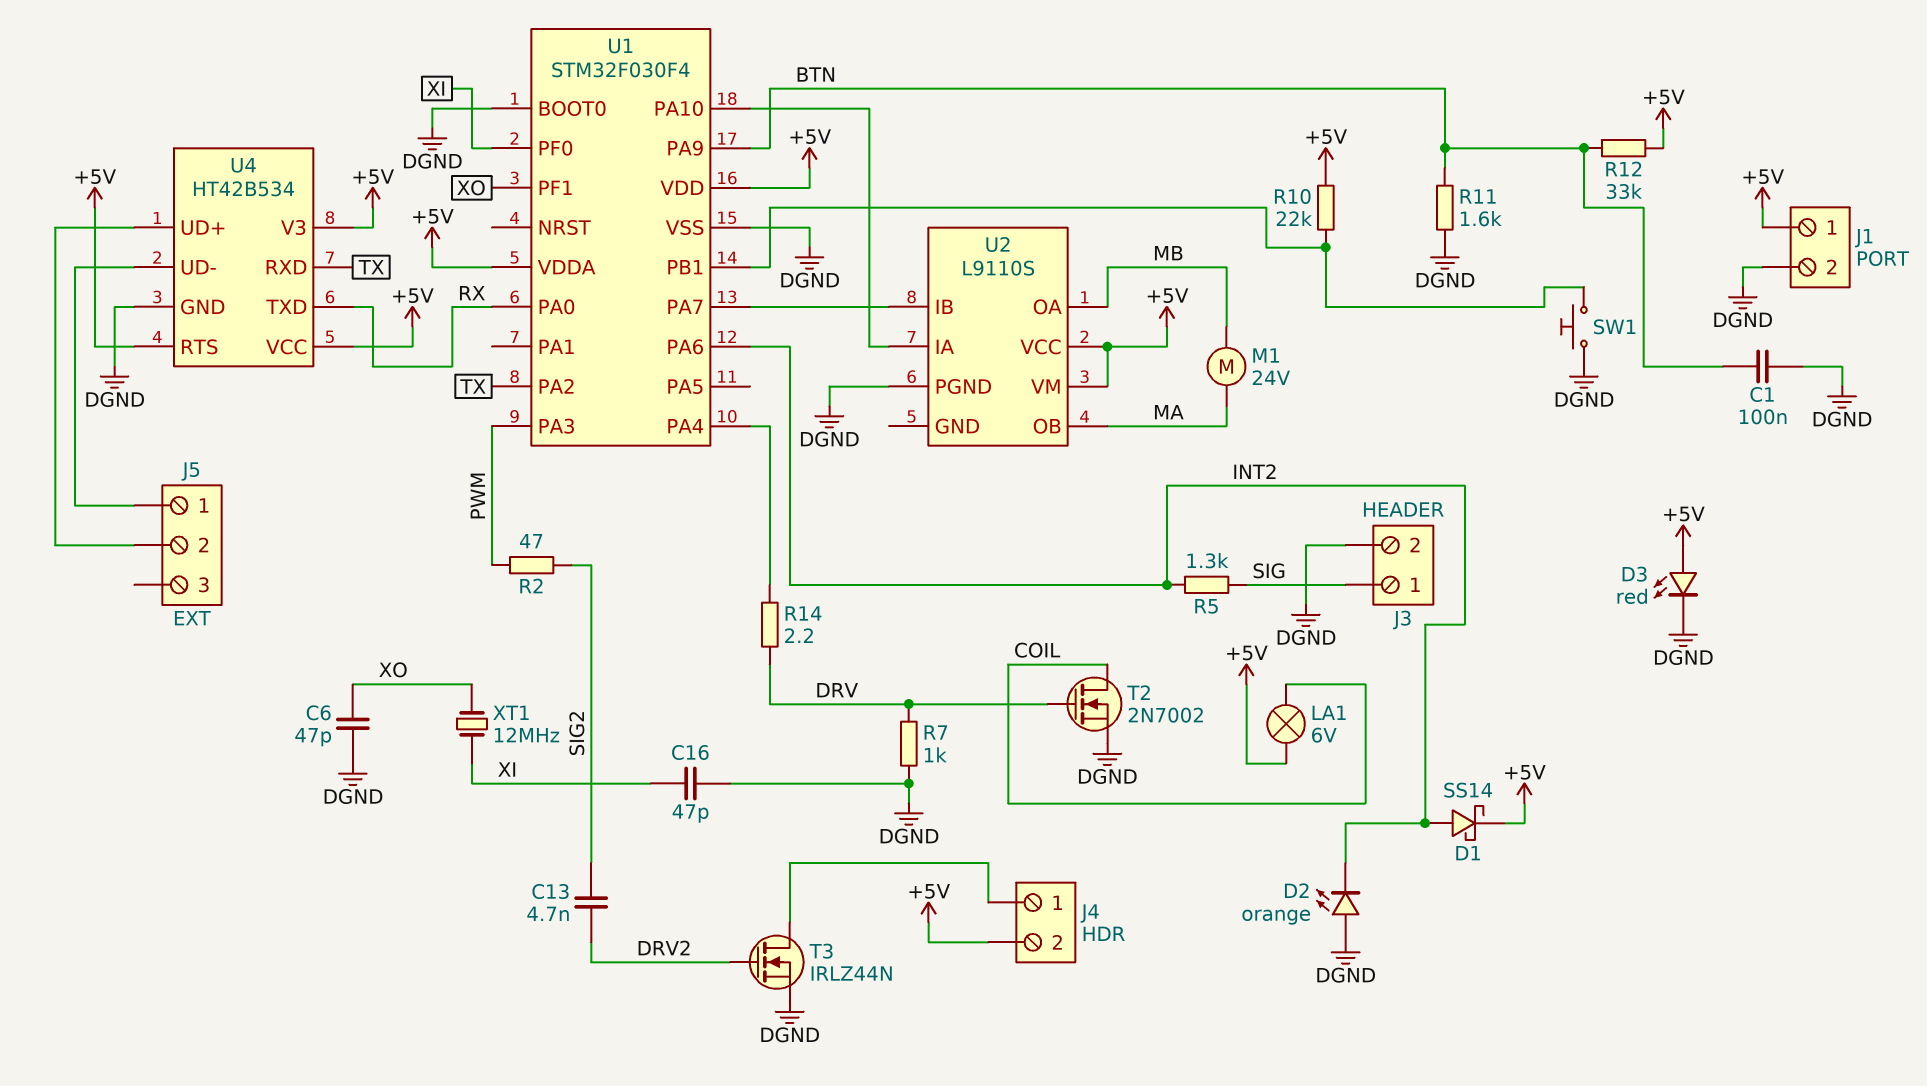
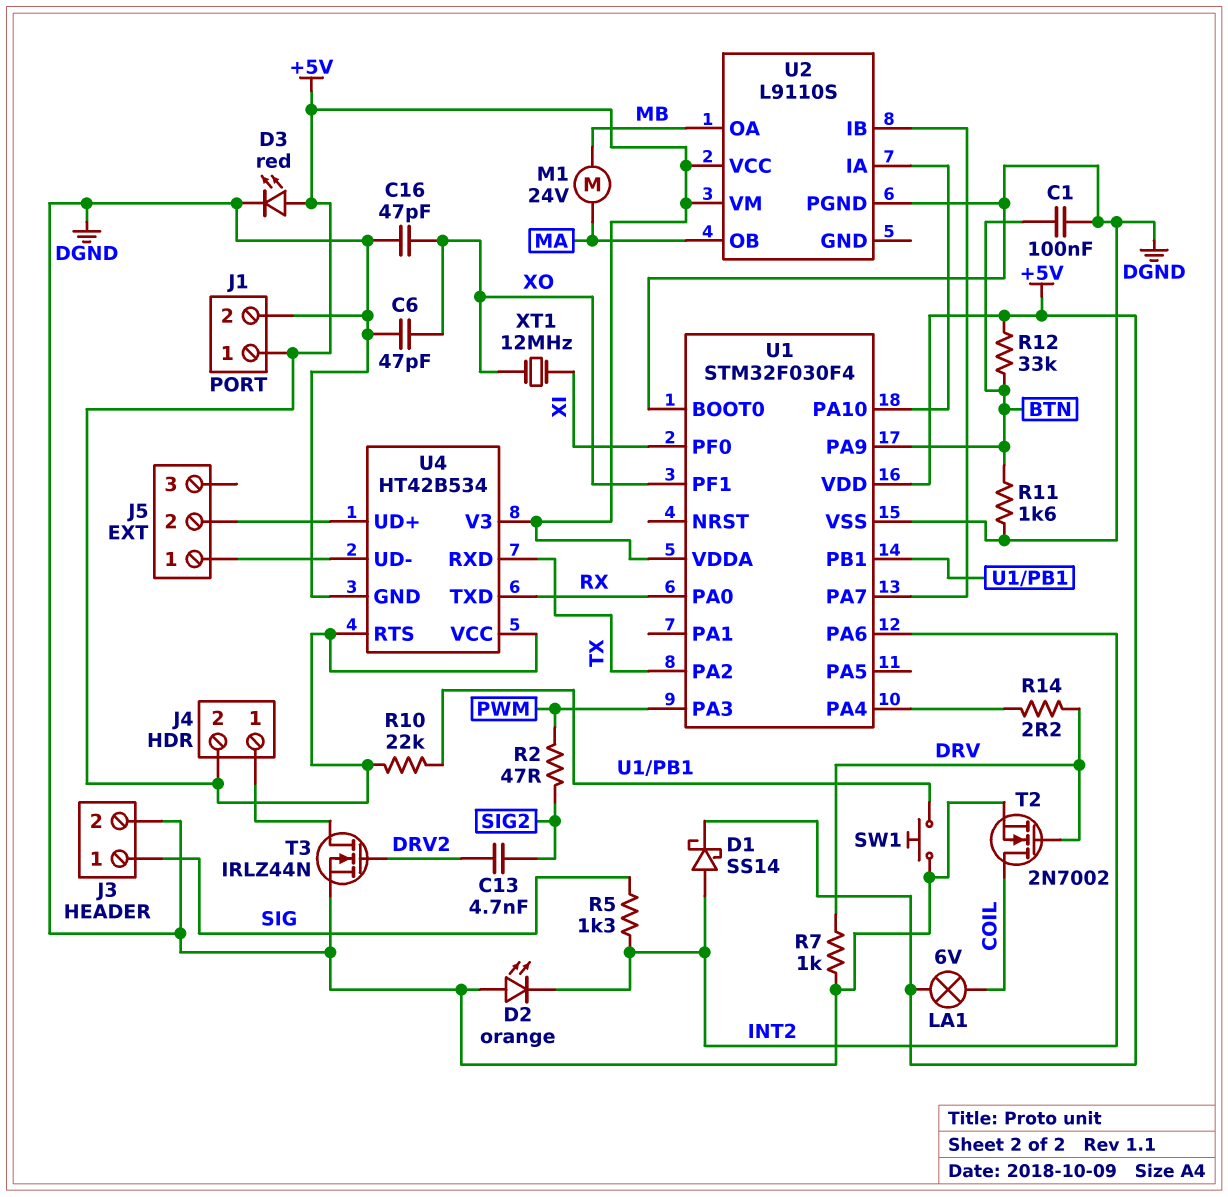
C16: 47pF (DGND, XI) -> 47pF (DGND, XO)

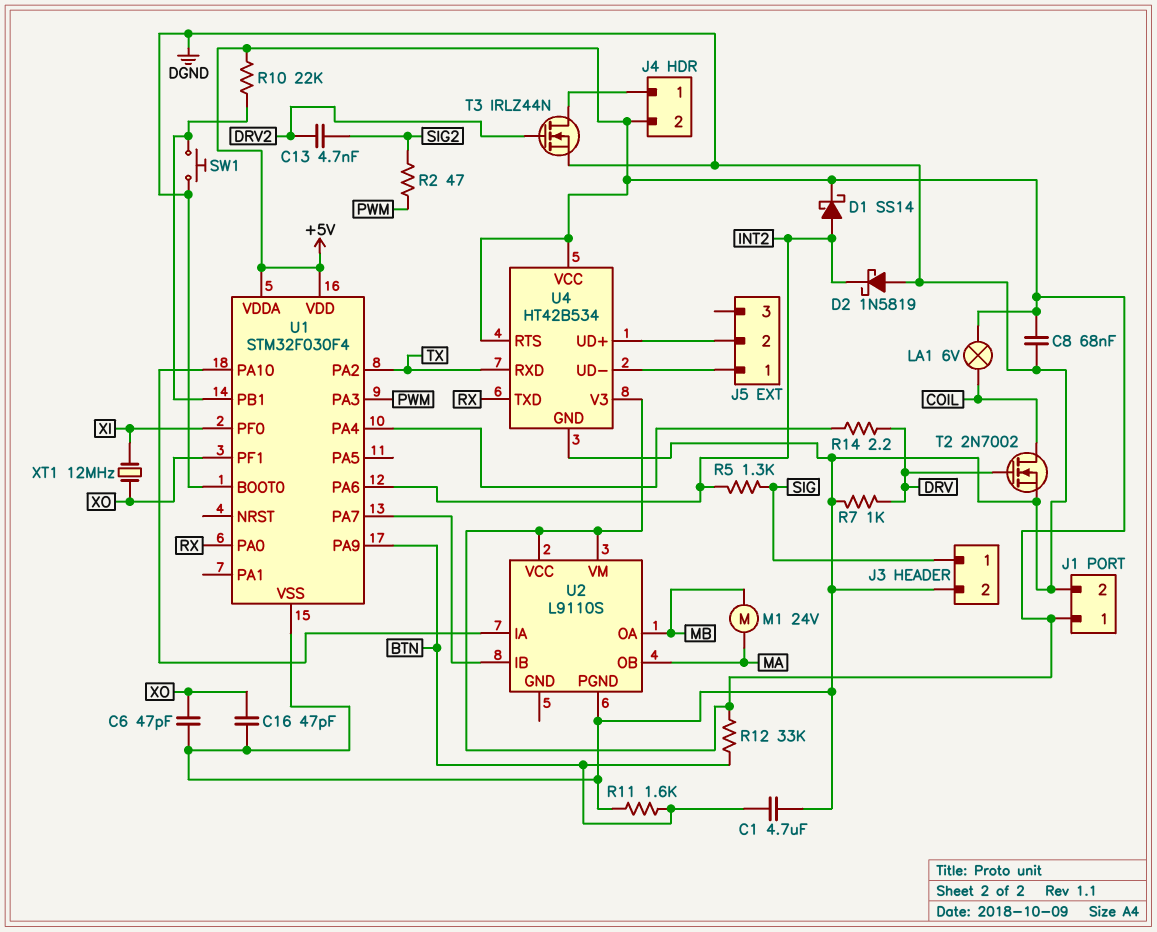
C1: 100nF (BTN, DGND) -> 4.7uF (BTN, DGND)
C8: none -> 68nF (+5V, DGND)
D2: LED orange (A DGND, K INT2) -> schottky 1N5819 (A DGND, K INT2)
D3: LED red (A +5V, K DGND) -> none

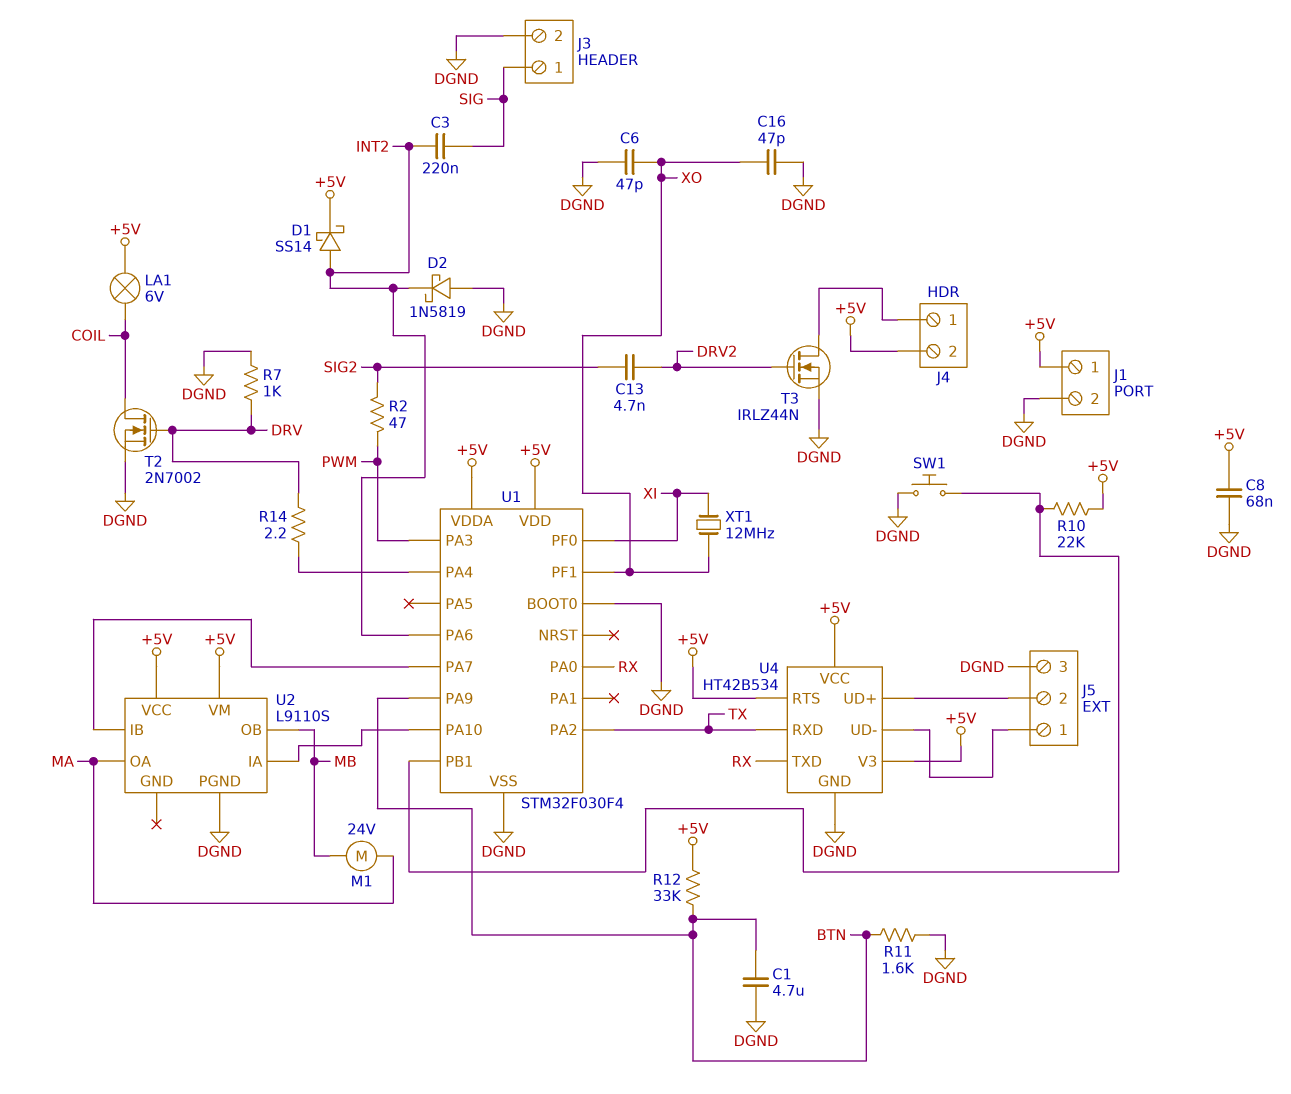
C3: none -> 220nF (INT2, SIG)
J5 pin 3: none -> DGND
R5: 1.3k (INT2, SIG) -> none
U2 pin OA: MB -> MA
U2 pin OB: MA -> MB

